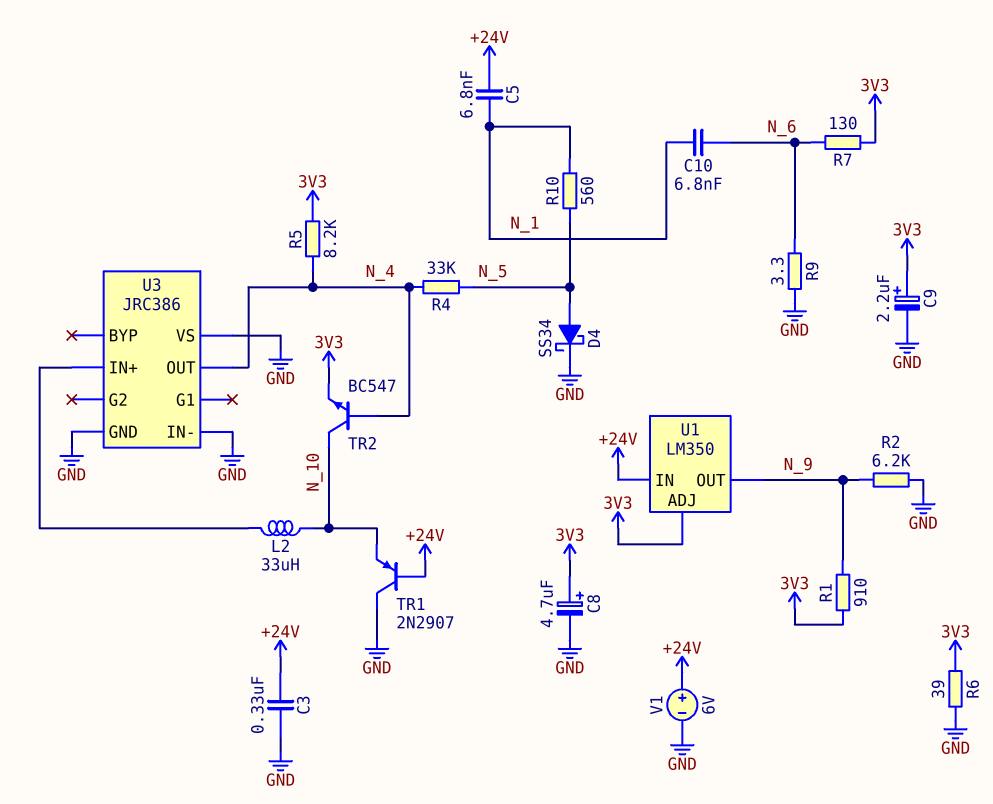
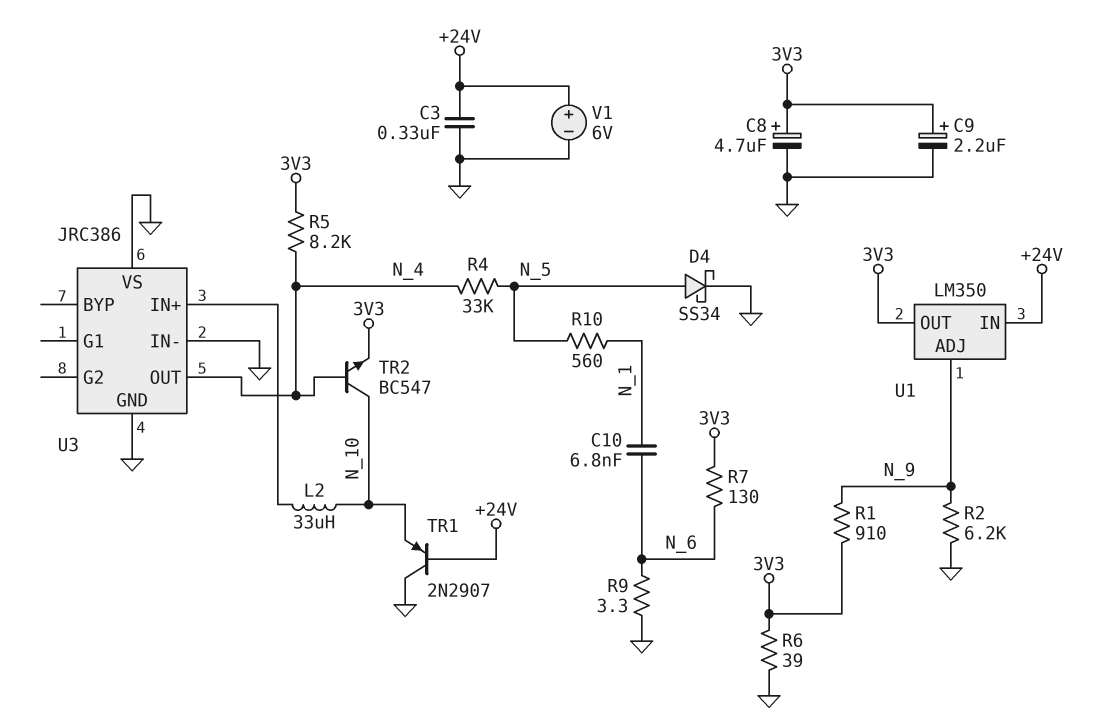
C5: 6.8nF (+24V, N_1) -> none
U1 pin ADJ: 3V3 -> N_9
U1 pin OUT: N_9 -> 3V3

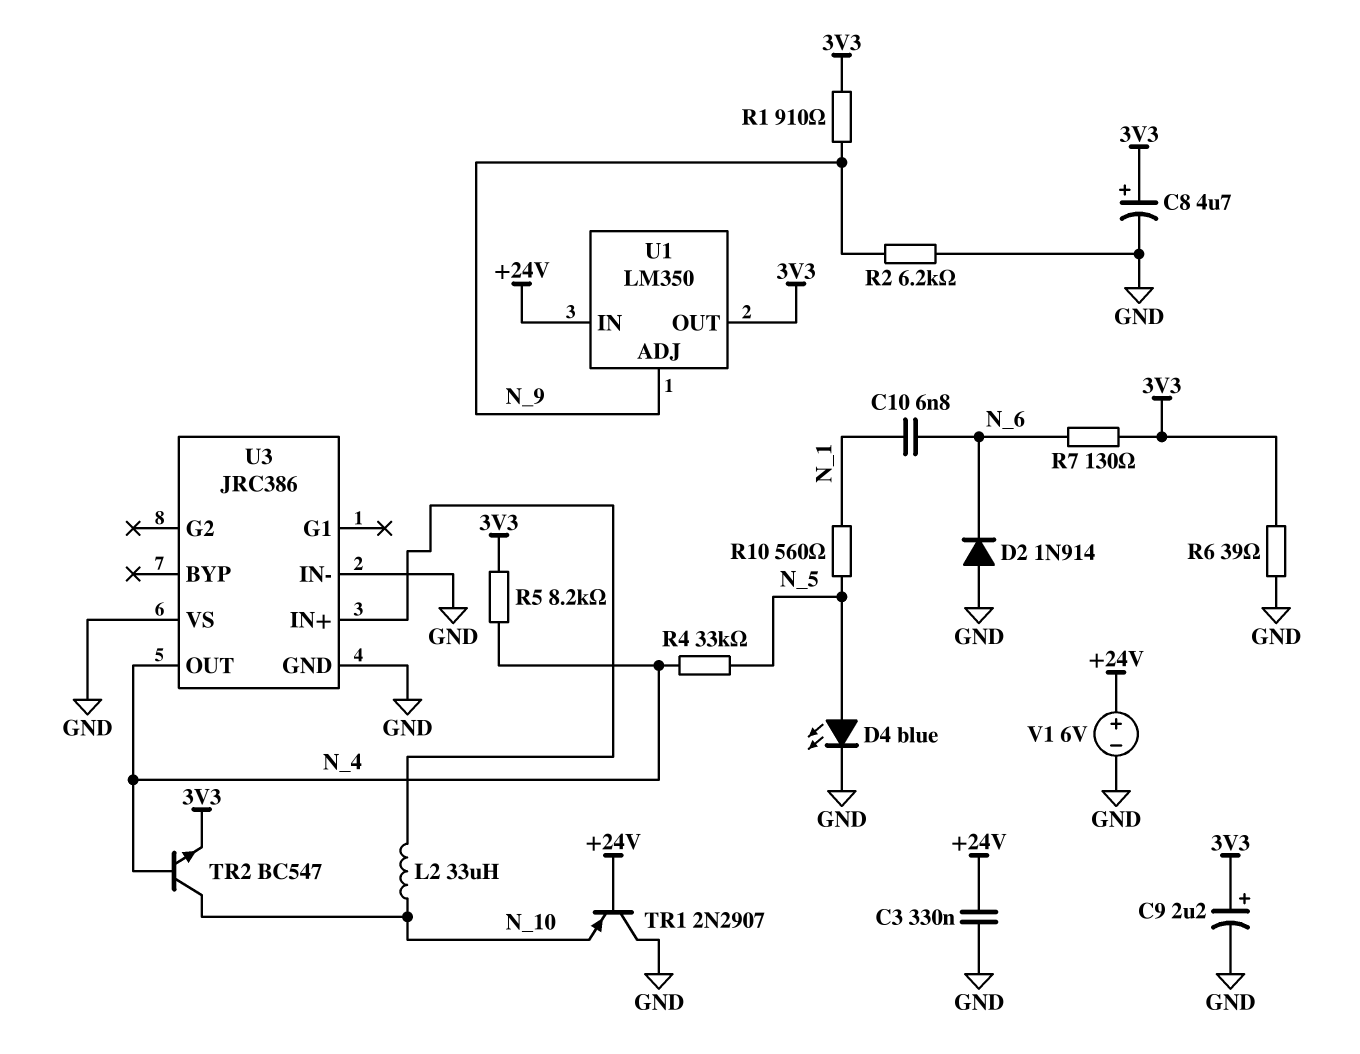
D2: none -> diode 1N914 (A GND, K N_6)
D4: schottky SS34 (A N_5, K GND) -> LED blue (A N_5, K GND)
R9: 3.3 (GND, N_6) -> none

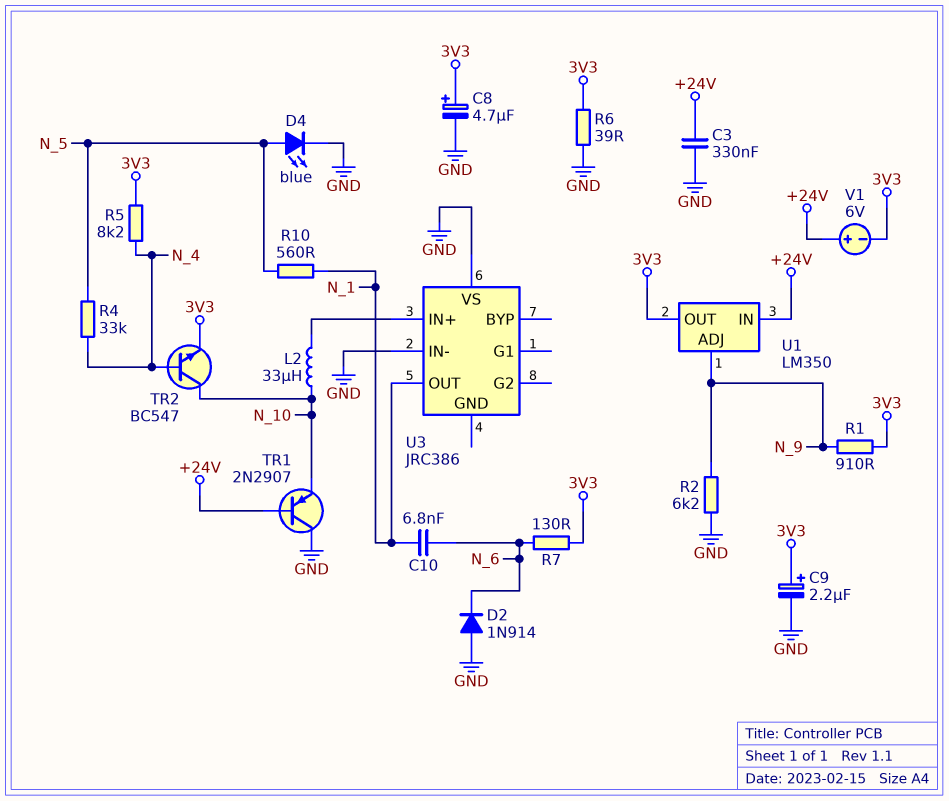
U3 pin GND: GND -> none
U3 pin OUT: N_4 -> N_1
V1: 6V (plus +24V, minus GND) -> 6V (plus +24V, minus 3V3)

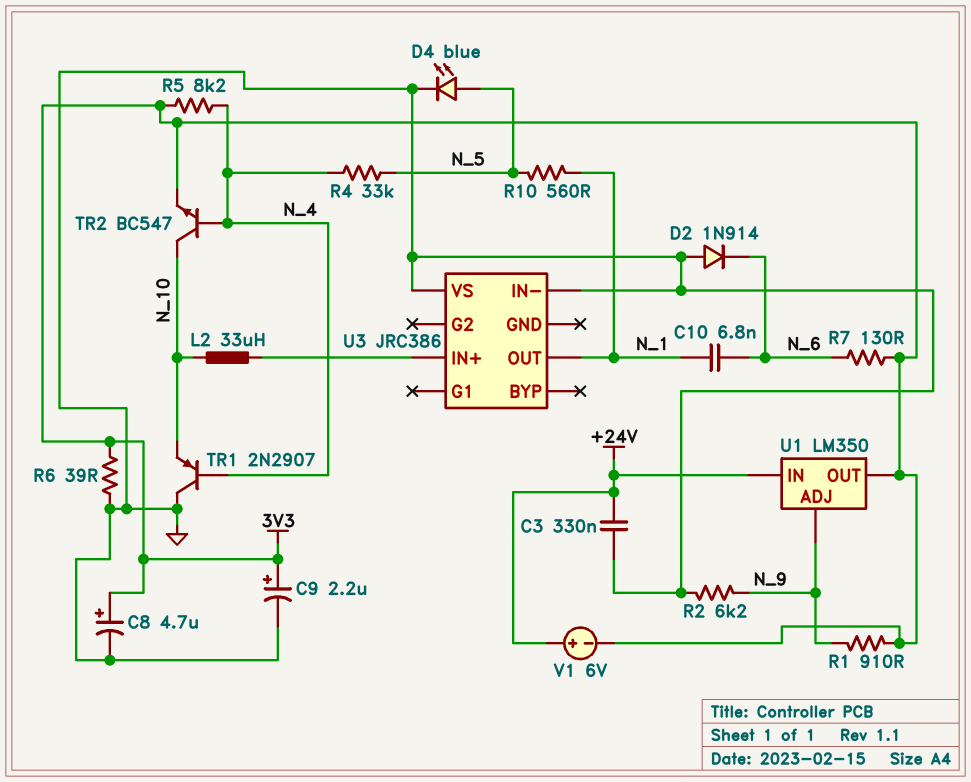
TR1: PNP 2N2907 (B +24V, C GND, E N_10) -> PNP 2N2907 (B N_4, C GND, E N_10)

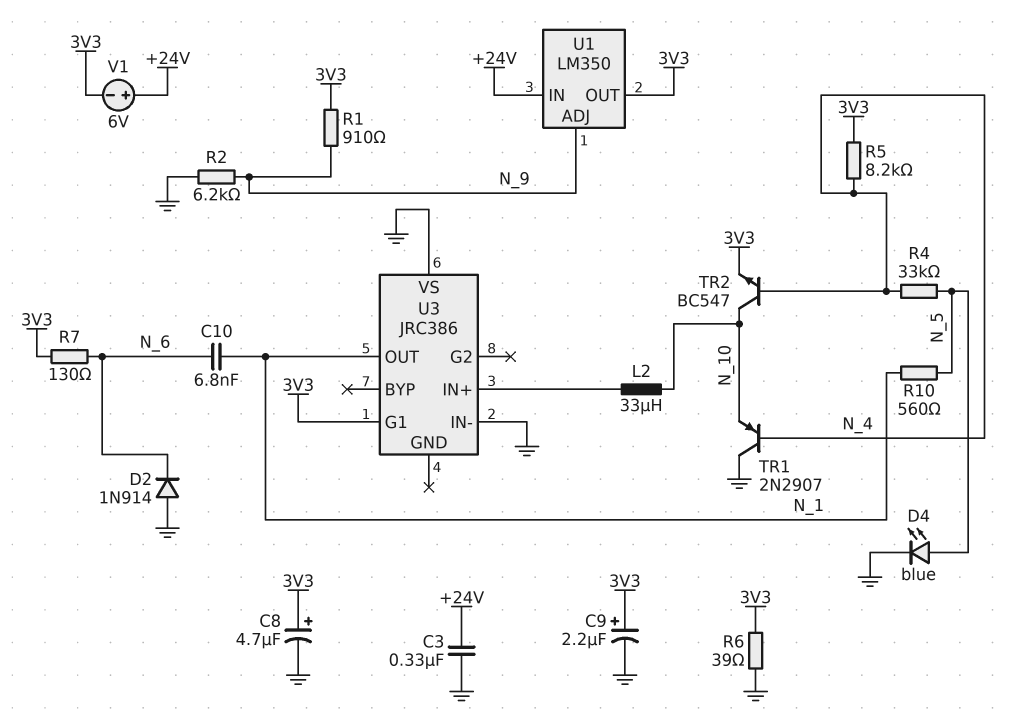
U3 pin G1: none -> 3V3

